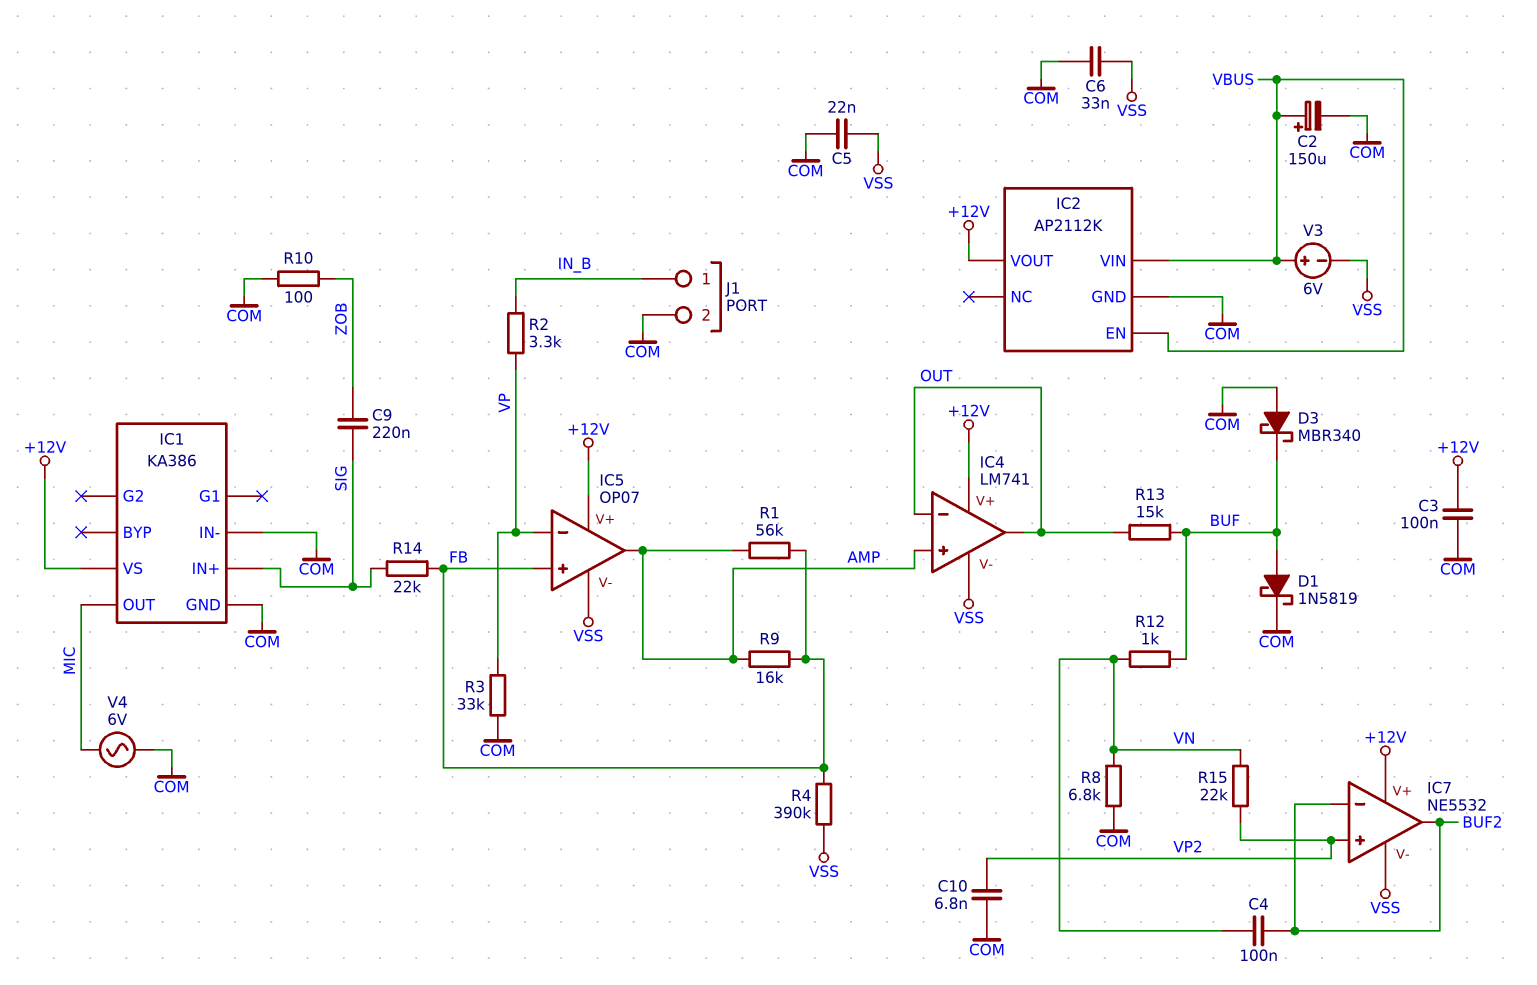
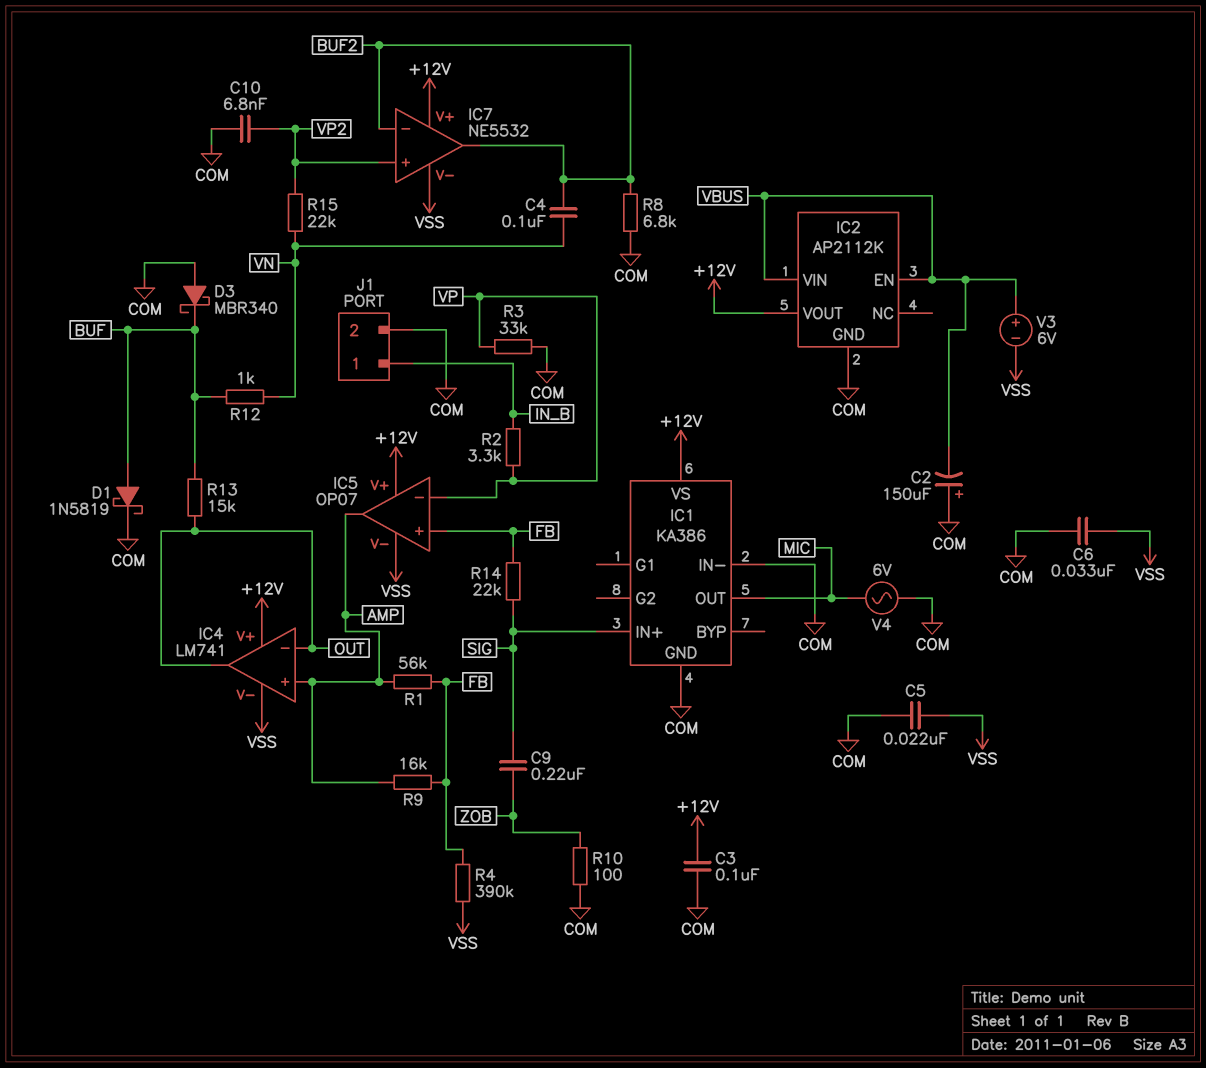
C2: 150uF (plus VBUS, minus COM) -> 150uF (plus COM, minus VBUS)
R8: 6.8k (COM, VN) -> 6.8k (BUF2, COM)

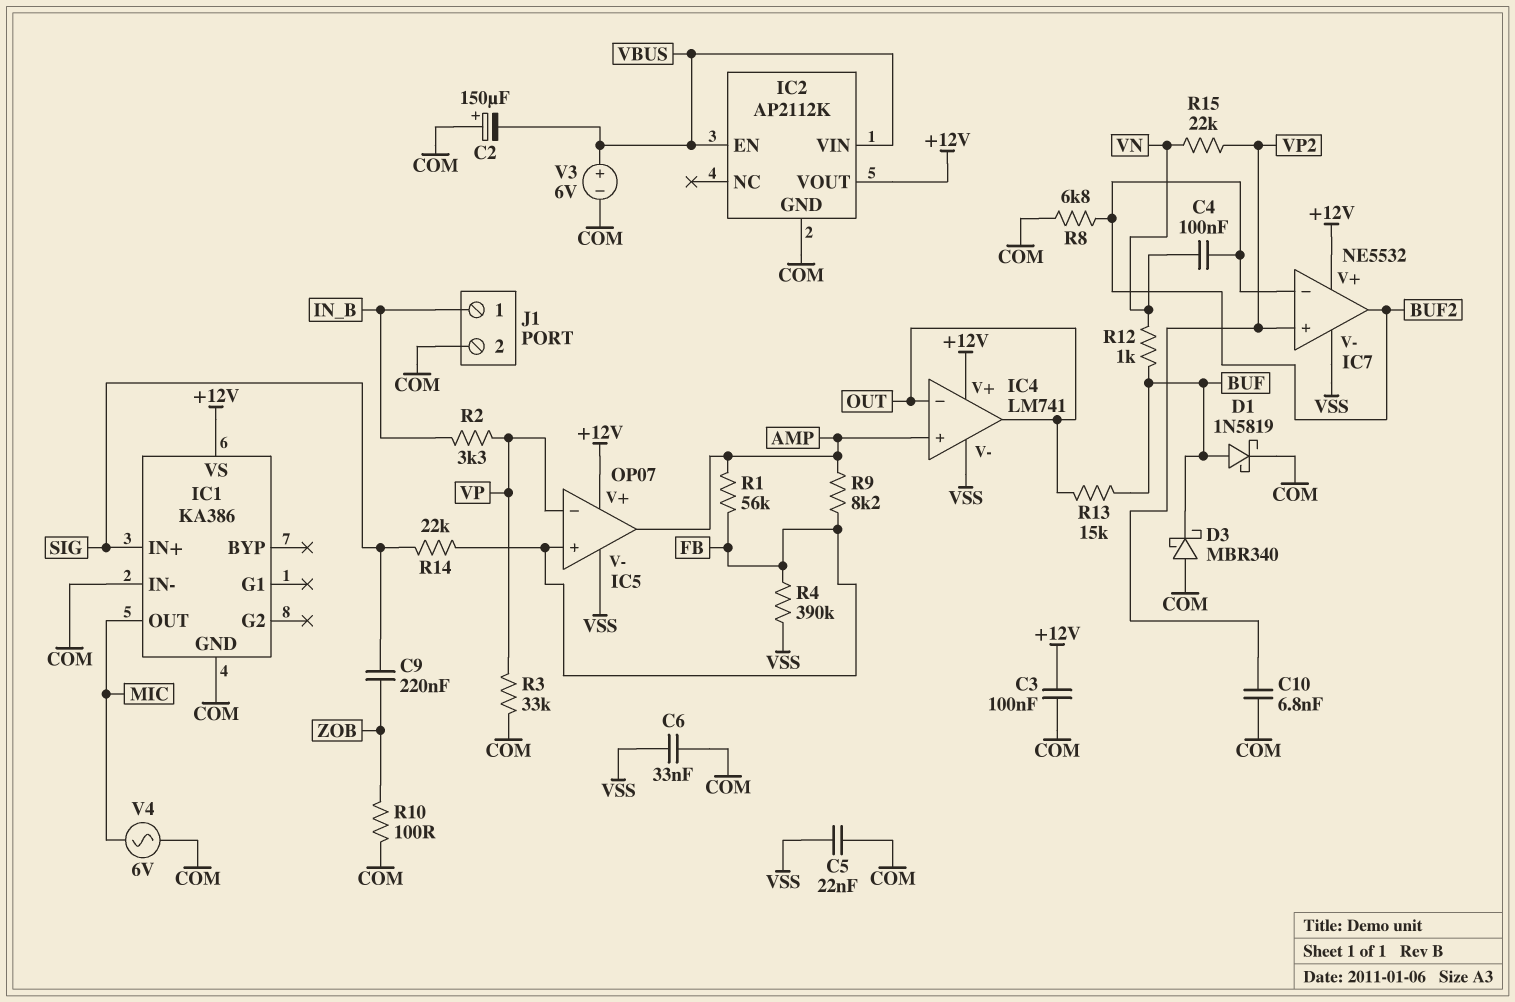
R9: 16k (AMP, FB) -> 8.2k (AMP, FB)
V3: 6V (plus VBUS, minus VSS) -> 6V (plus VBUS, minus COM)

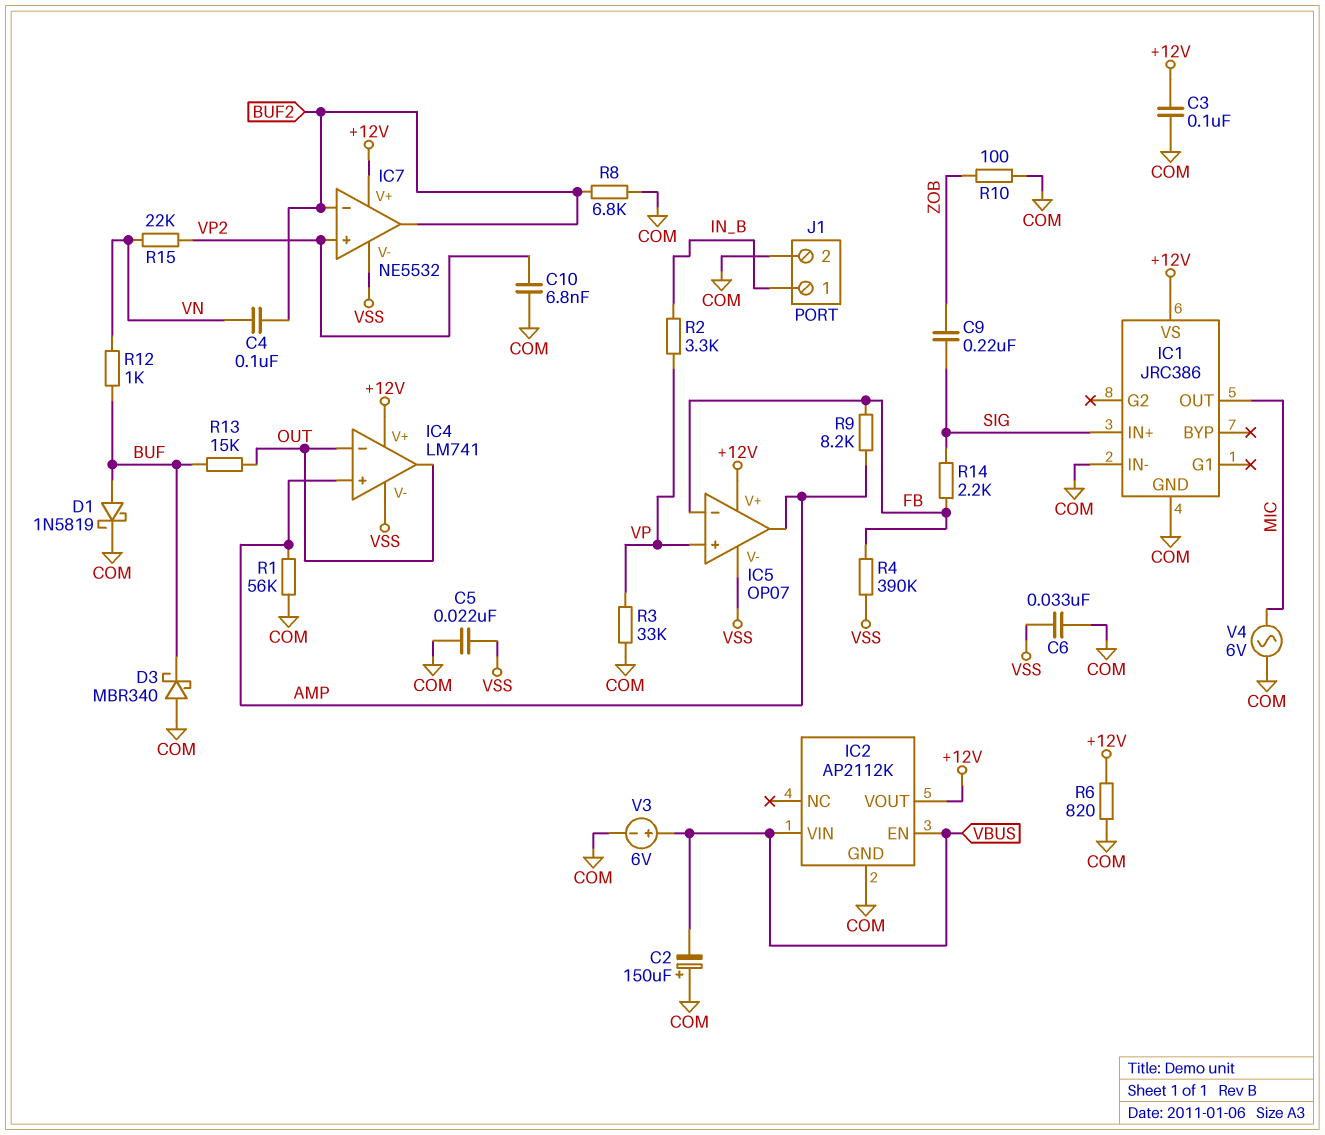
IC1: KA386 -> JRC386
IC5 pin in+: FB -> VP
IC5 pin in-: VP -> FB
R1: 56k (AMP, FB) -> 56k (AMP, COM)
R6: none -> 820 (+12V, COM)
R14: 22k (FB, SIG) -> 2.2k (FB, SIG)

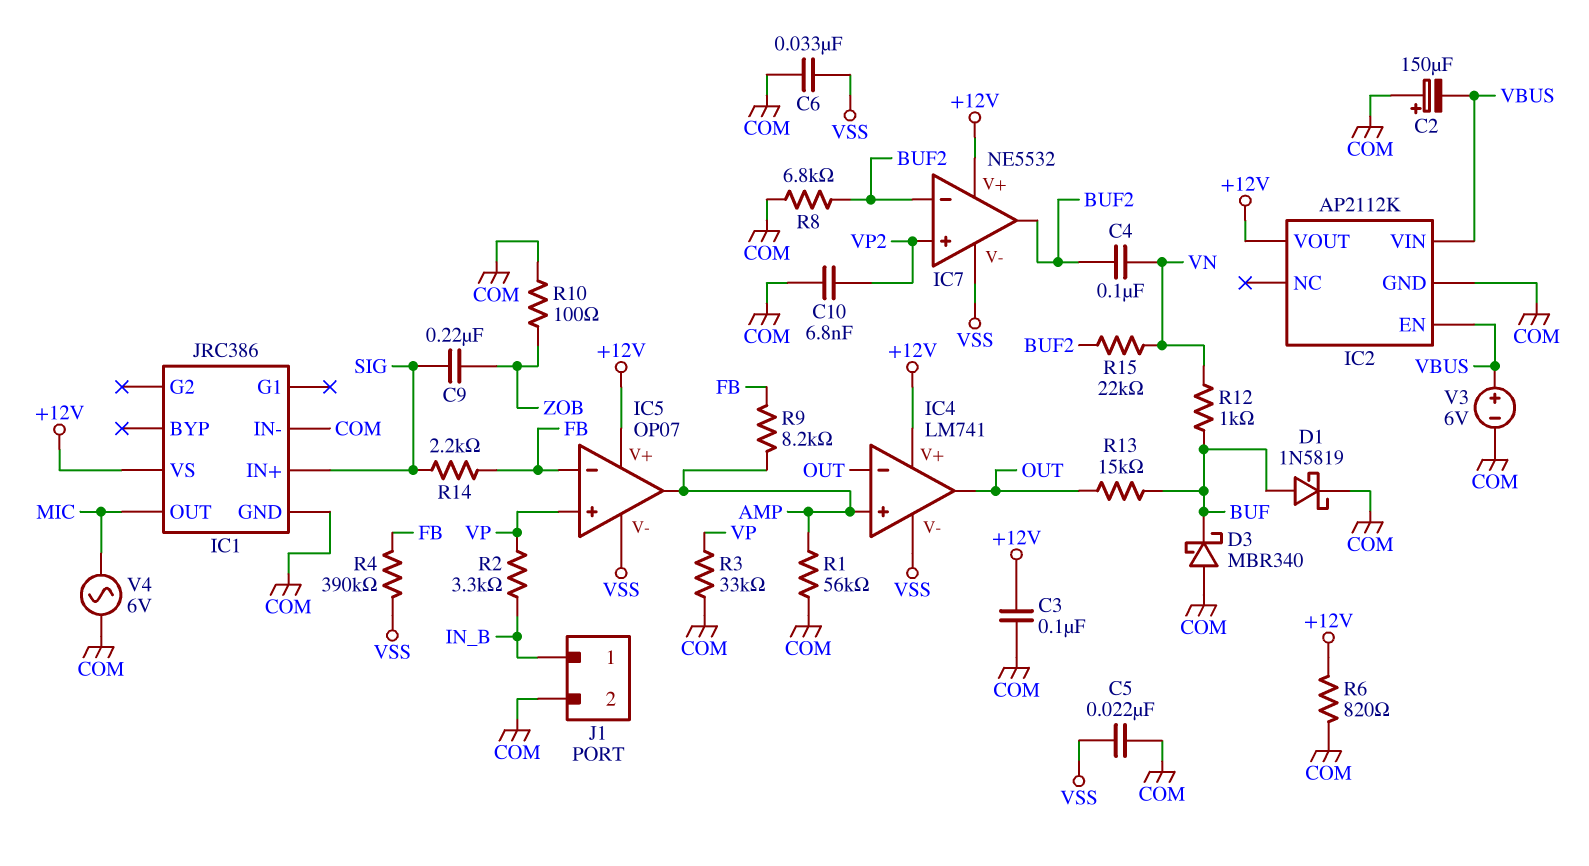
R15: 22k (VN, VP2) -> 22k (BUF2, VN)

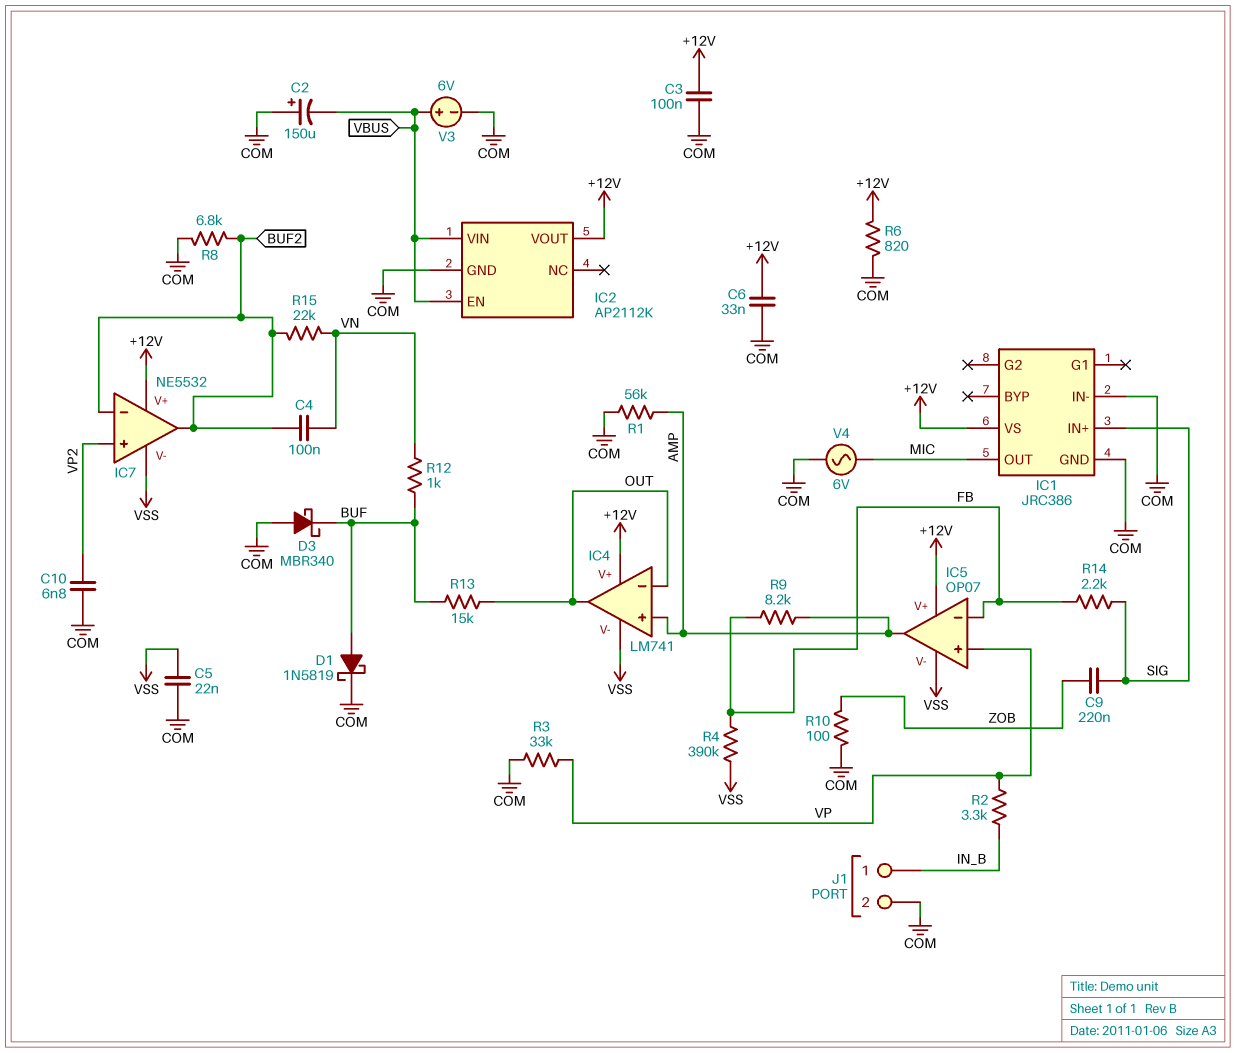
C6: 33nF (COM, VSS) -> 33nF (+12V, COM)

